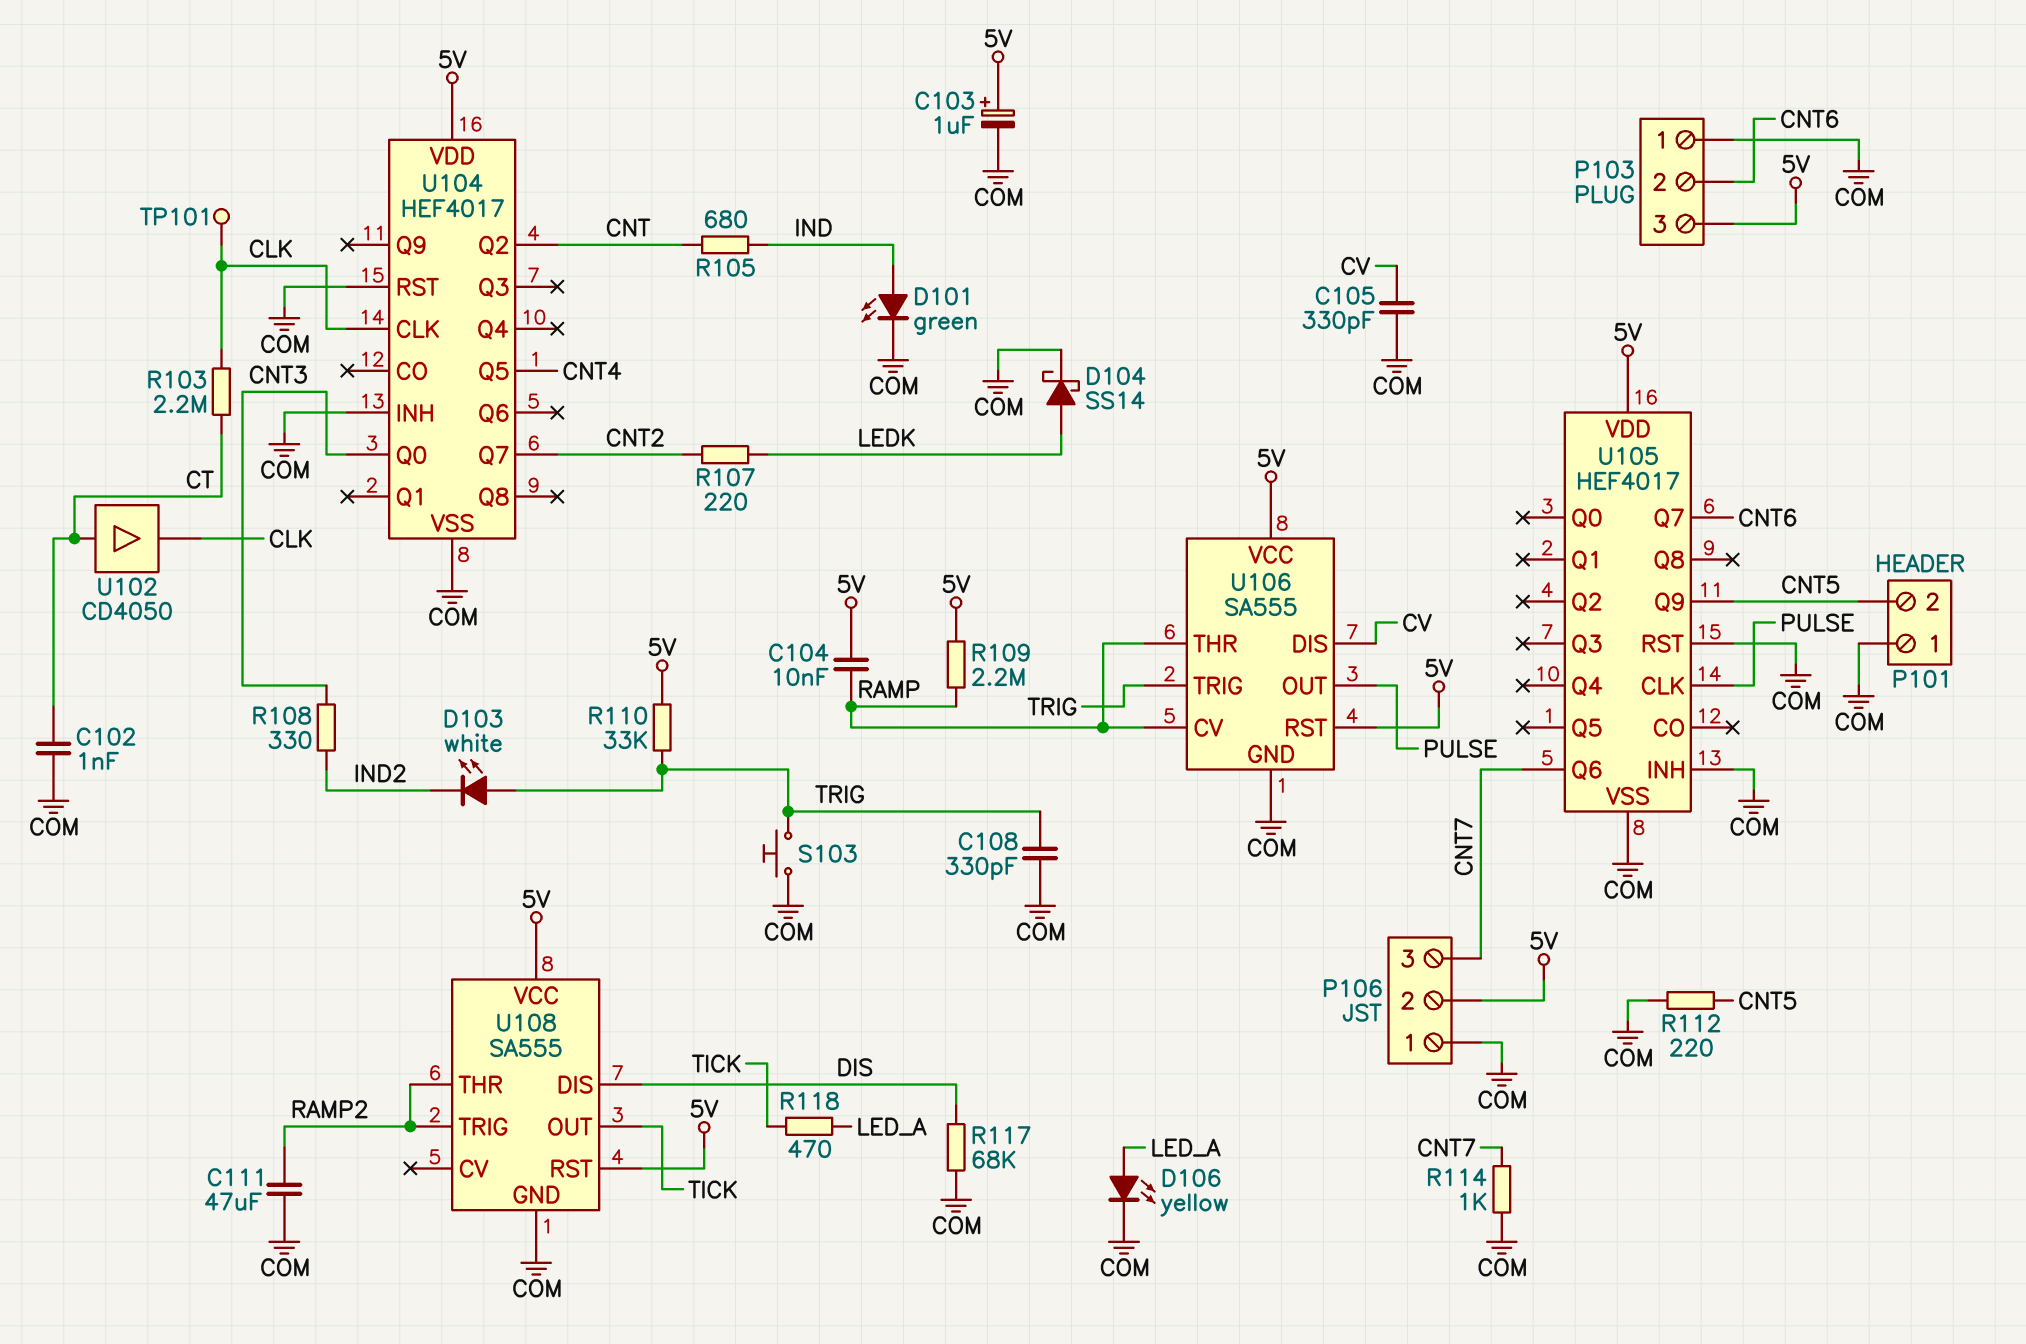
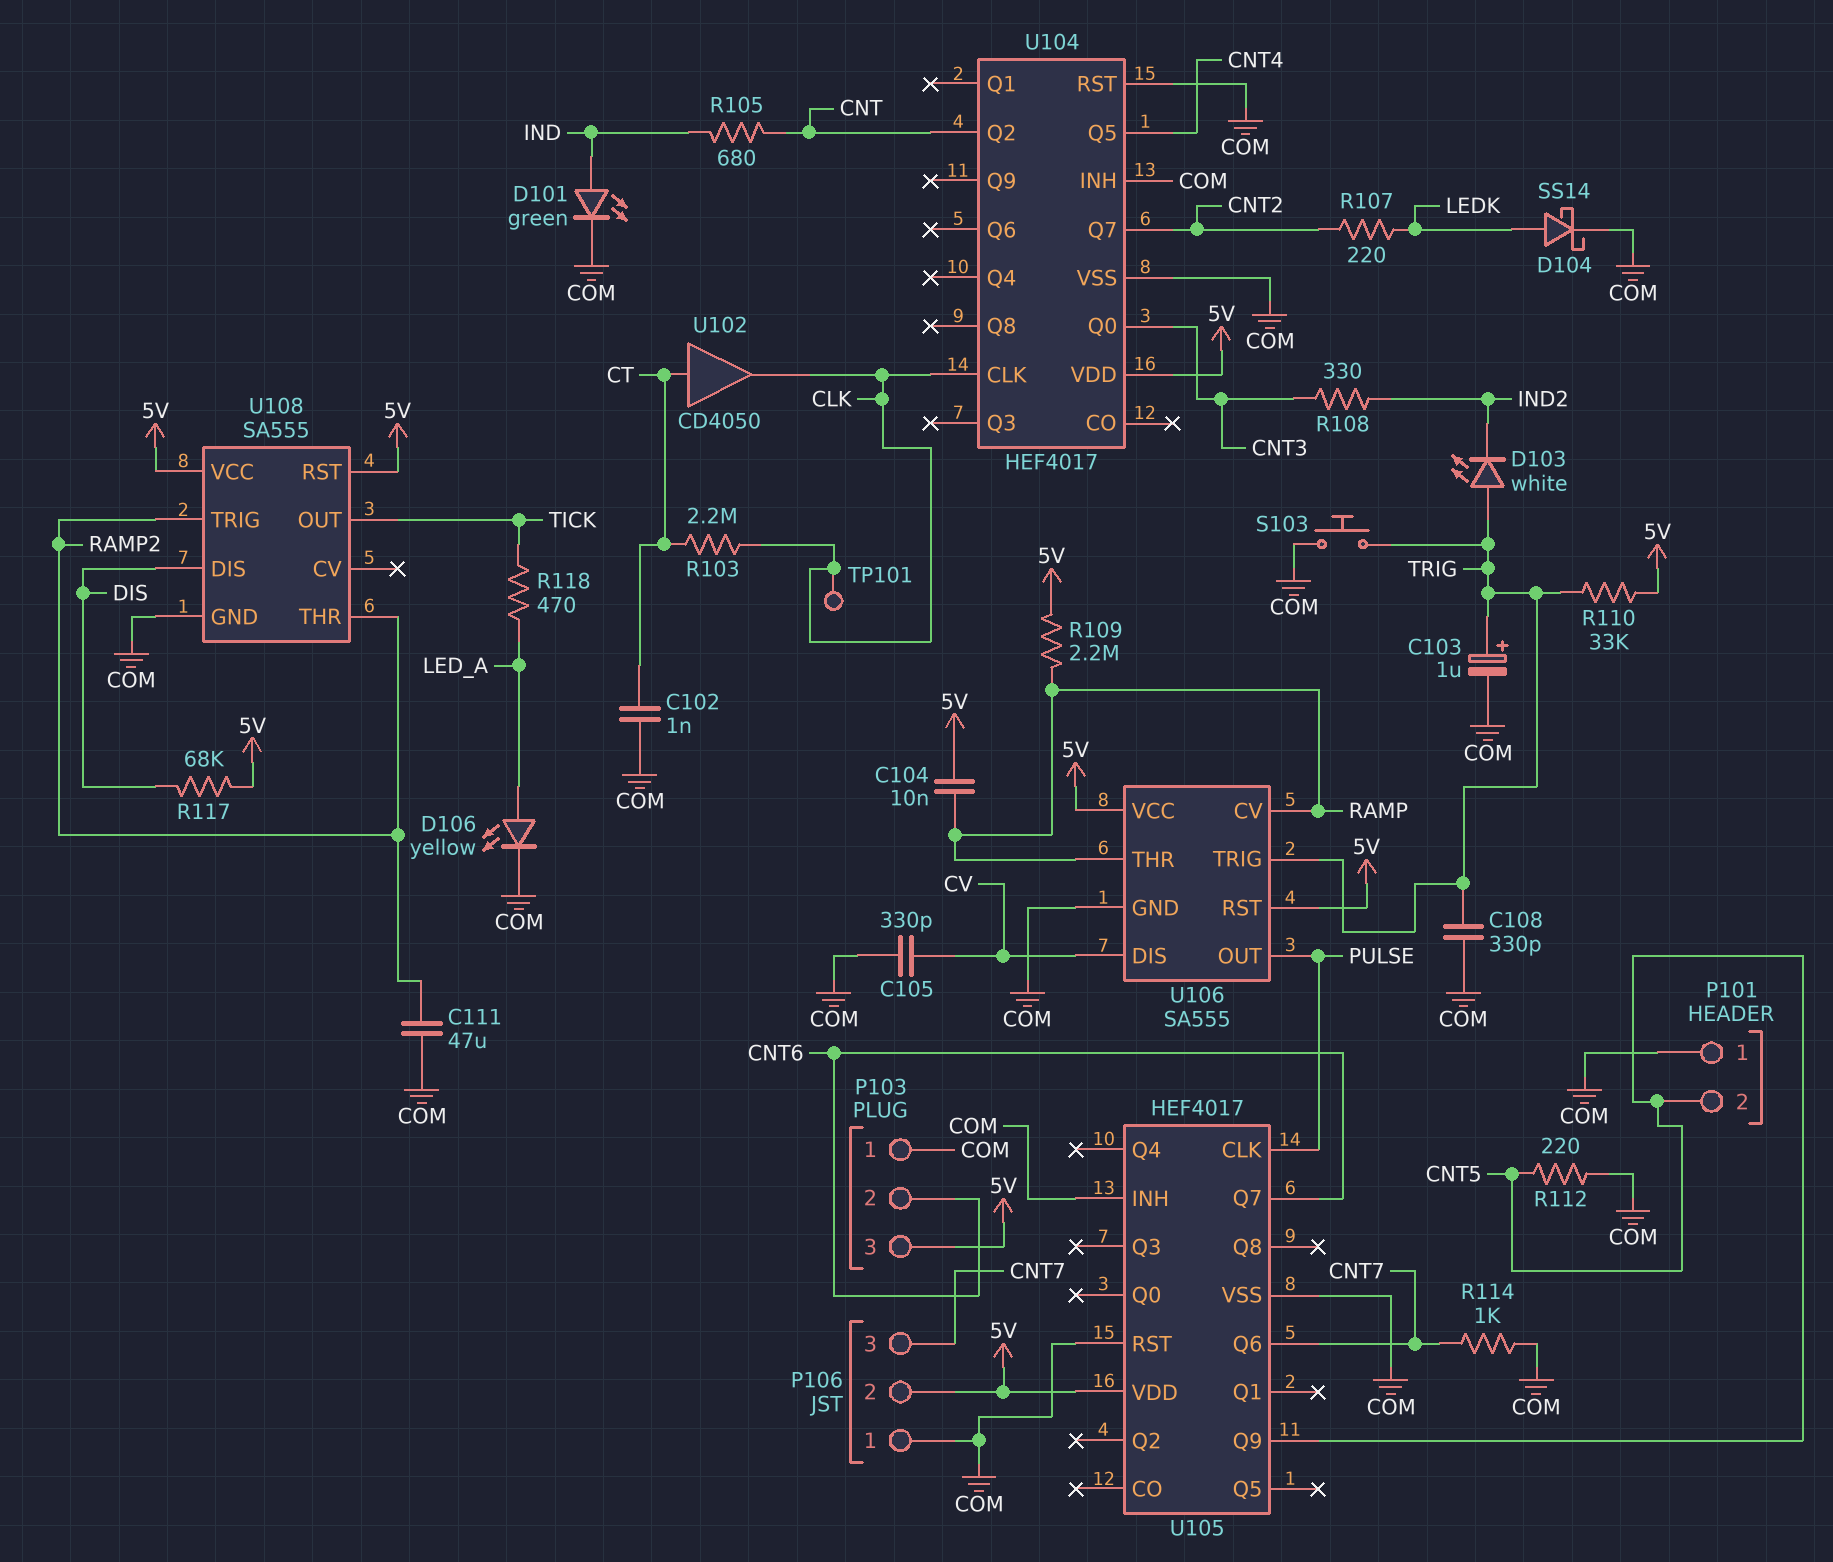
C103: 1uF (plus 5V, minus COM) -> 1uF (plus TRIG, minus COM)
R117: 68k (COM, DIS) -> 68k (5V, DIS)

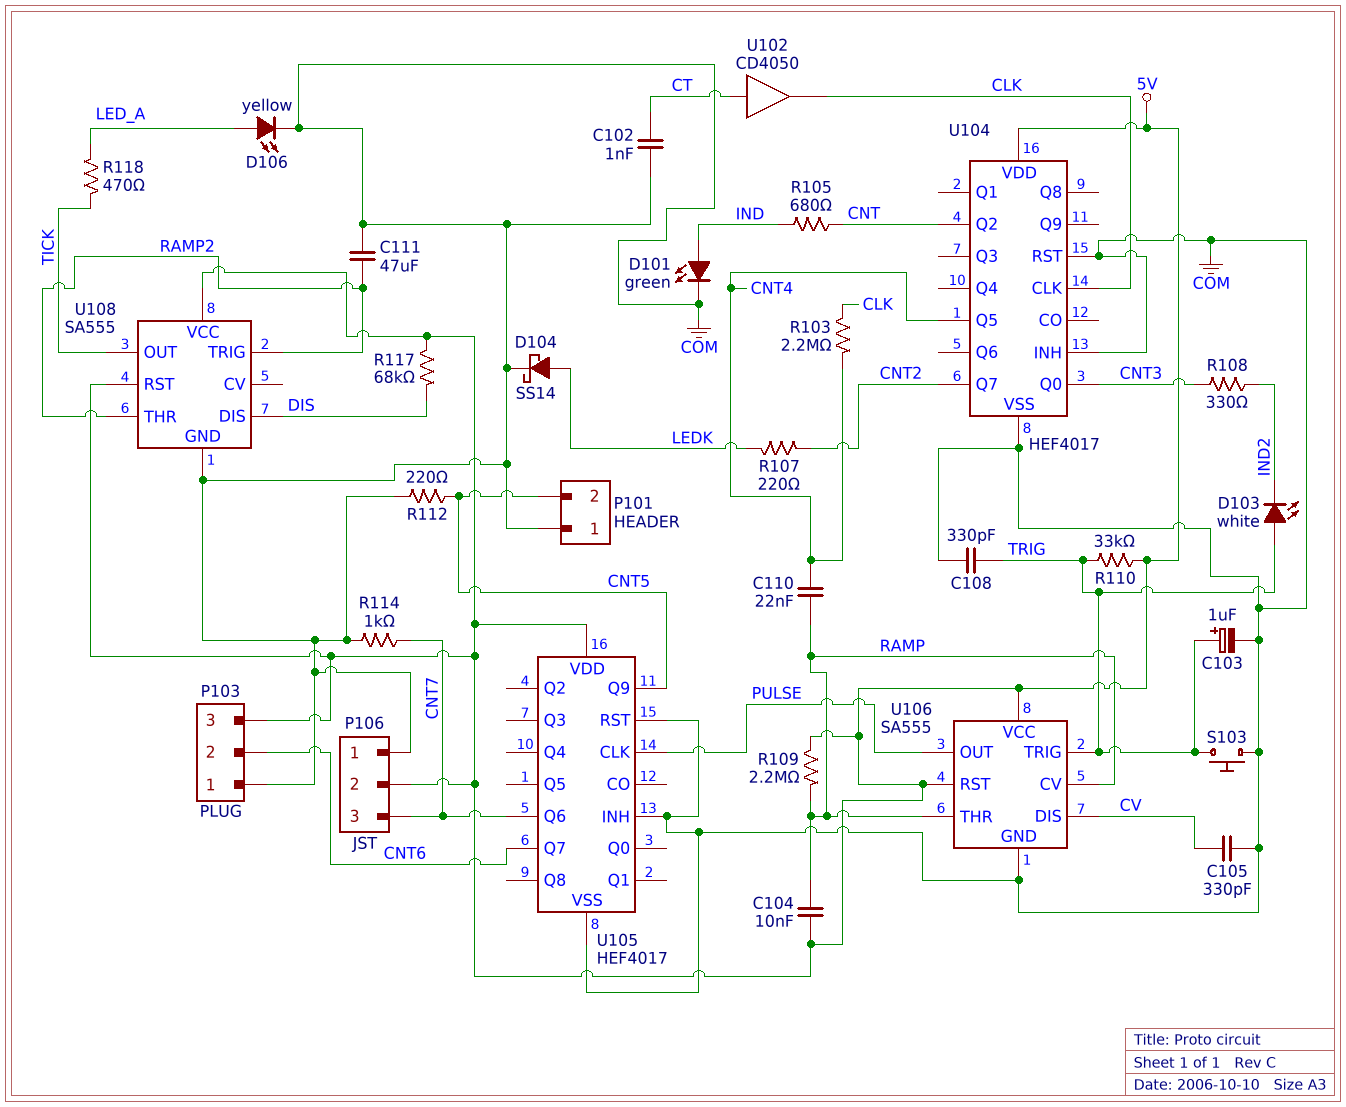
C110: none -> 22nF (CNT4, RAMP)
R103: 2.2M (CLK, CT) -> 2.2M (CLK, CNT4)
TP101: test point (CLK) -> none

